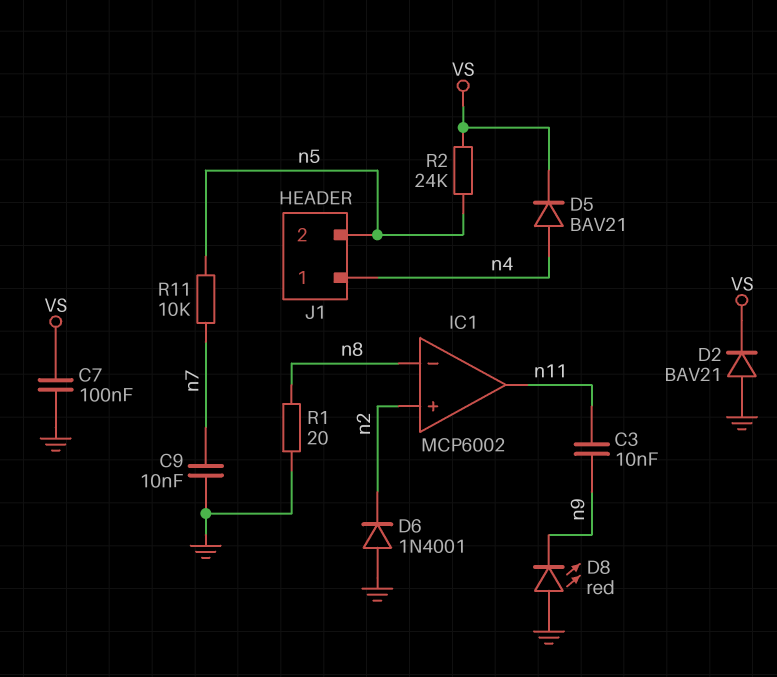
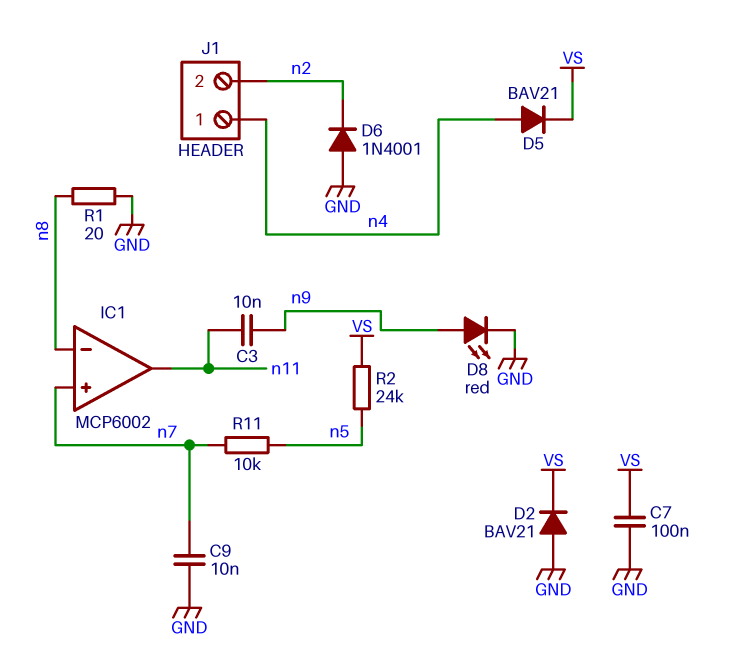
D8: LED red (A GND, K n9) -> LED red (A n9, K GND)
IC1 pin in+: n2 -> n7
J1 pin 2: n5 -> n2

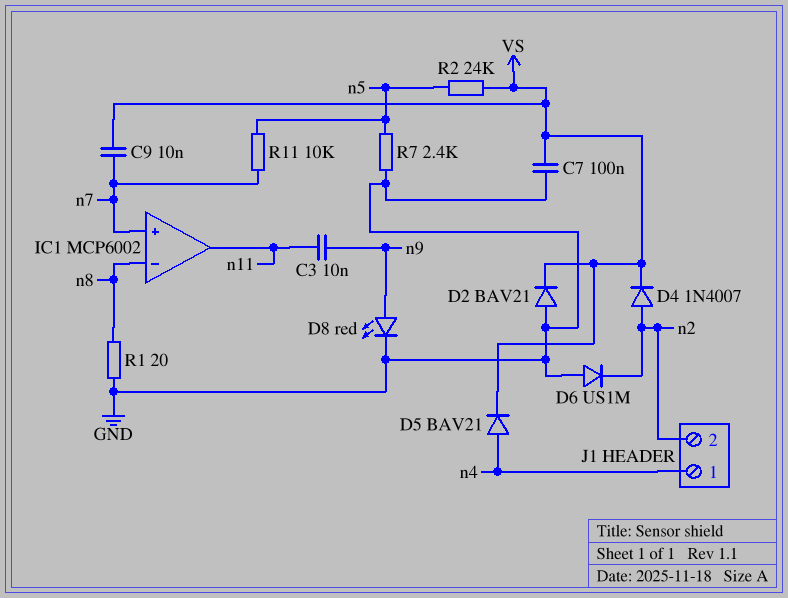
C9: 10nF (GND, n7) -> 10nF (VS, n7)
D4: none -> diode 1N4007 (A n2, K VS)
D6: diode 1N4001 (A GND, K n2) -> diode US1M (A GND, K n2)
R7: none -> 2.4k (GND, n5)

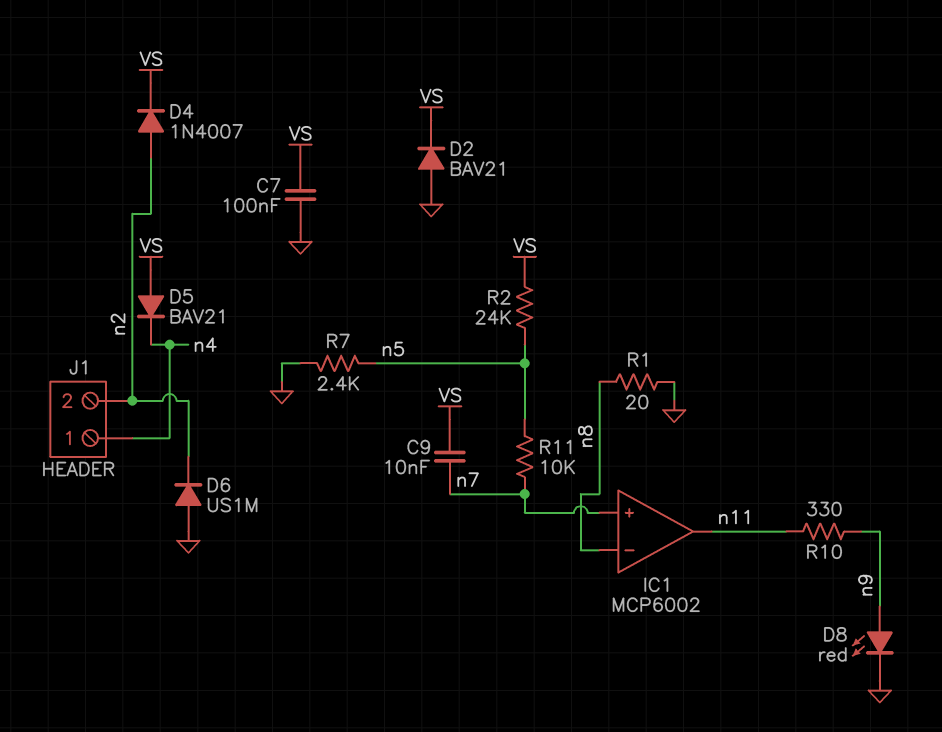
C3: 10nF (n9, n11) -> none
D5: diode BAV21 (A n4, K VS) -> diode BAV21 (A VS, K n4)
R10: none -> 330 (n9, n11)

